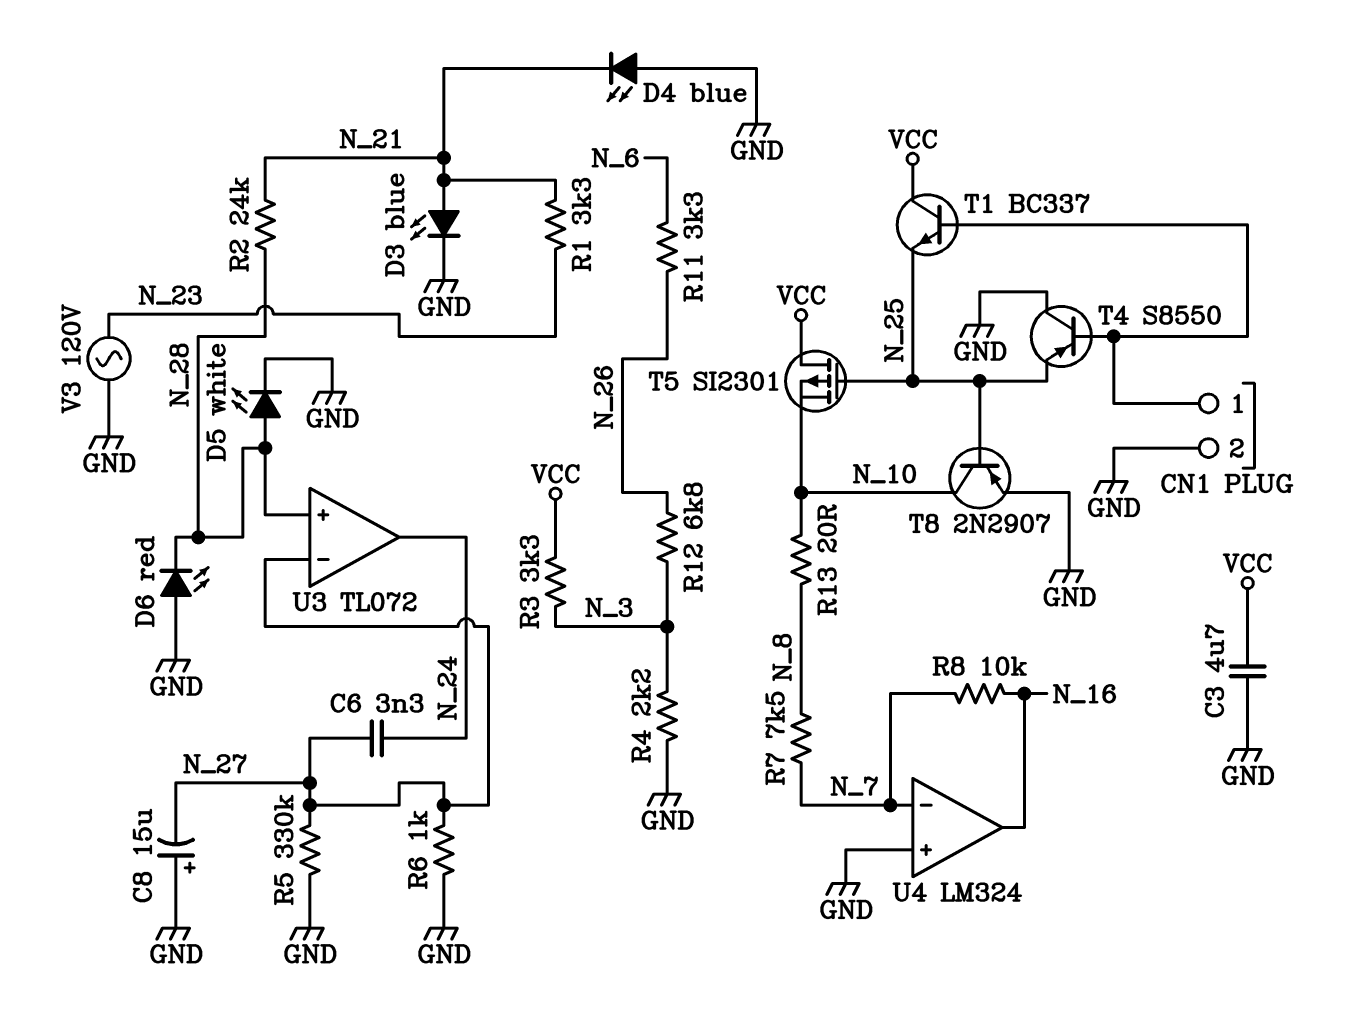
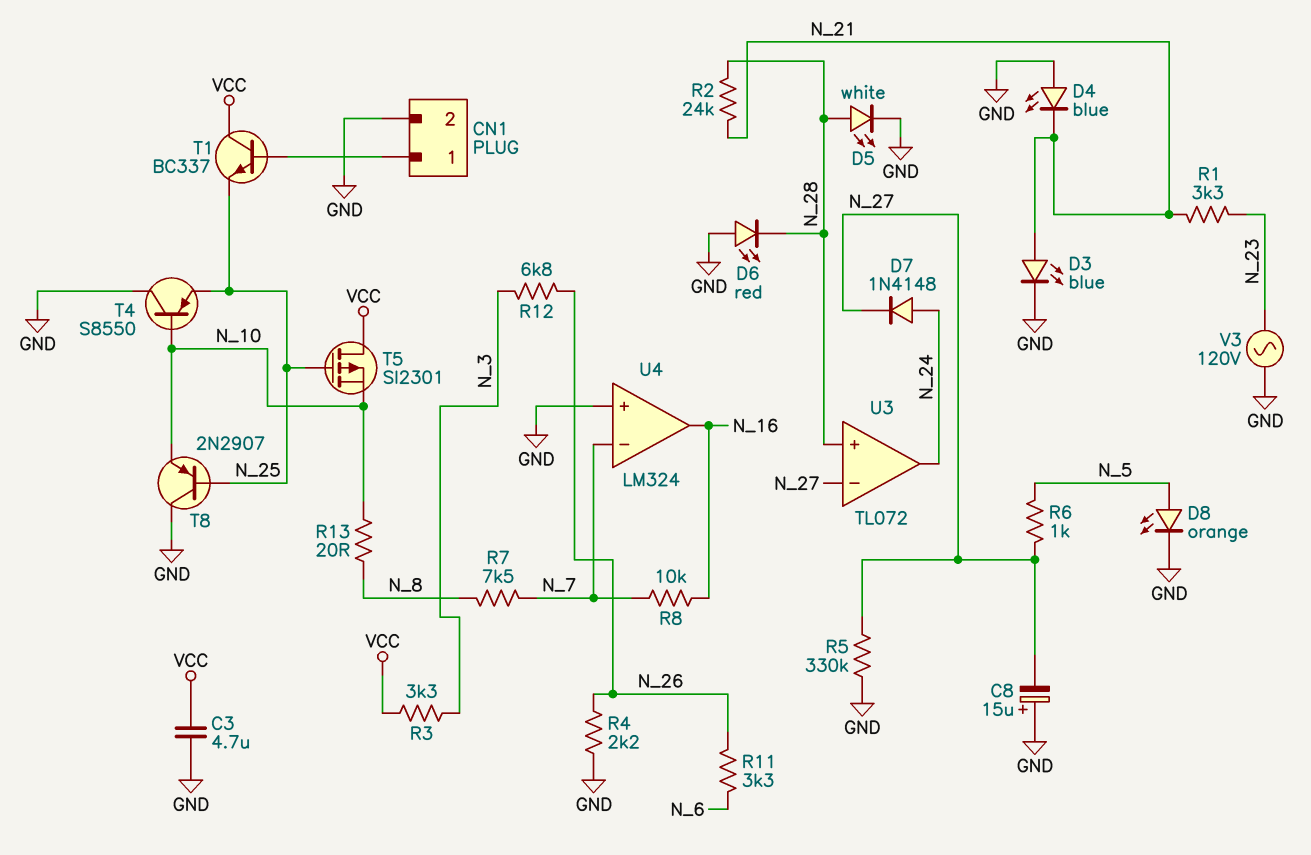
C6: 3.3nF (N_24, N_27) -> none
D7: none -> diode 1N4148 (A N_24, K N_27)
D8: none -> LED orange (A N_5, K GND)
R4: 2.2k (GND, N_3) -> 2.2k (GND, N_26)
R6: 1k (GND, N_27) -> 1k (N_5, N_27)
T4: PNP S8550 (B CN1/1, C GND, E N_25) -> PNP S8550 (B N_10, C GND, E N_25)
T8: PNP 2N2907 (B N_25, C N_10, E GND) -> PNP 2N2907 (B N_25, C GND, E N_10)

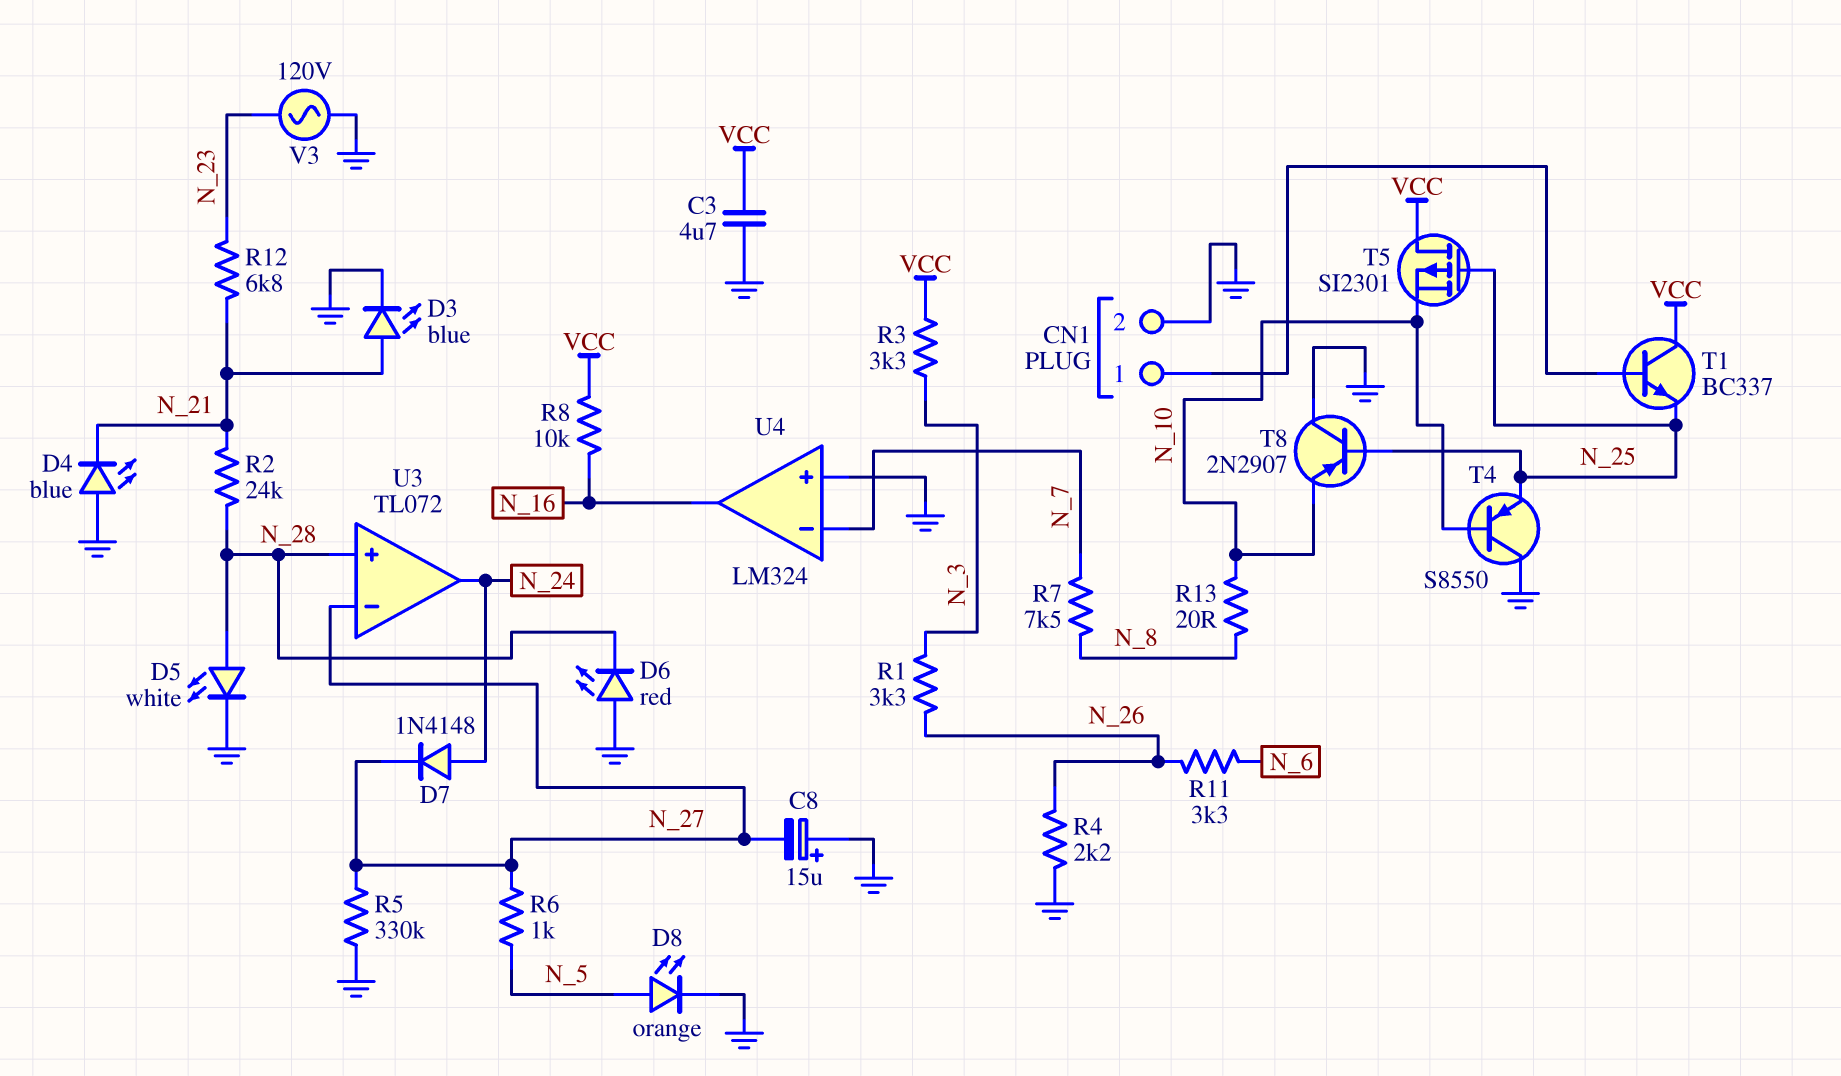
R1: 3.3k (N_21, N_23) -> 3.3k (N_3, N_26)
R8: 10k (N_7, N_16) -> 10k (N_16, VCC)
R12: 6.8k (N_3, N_26) -> 6.8k (N_21, N_23)

